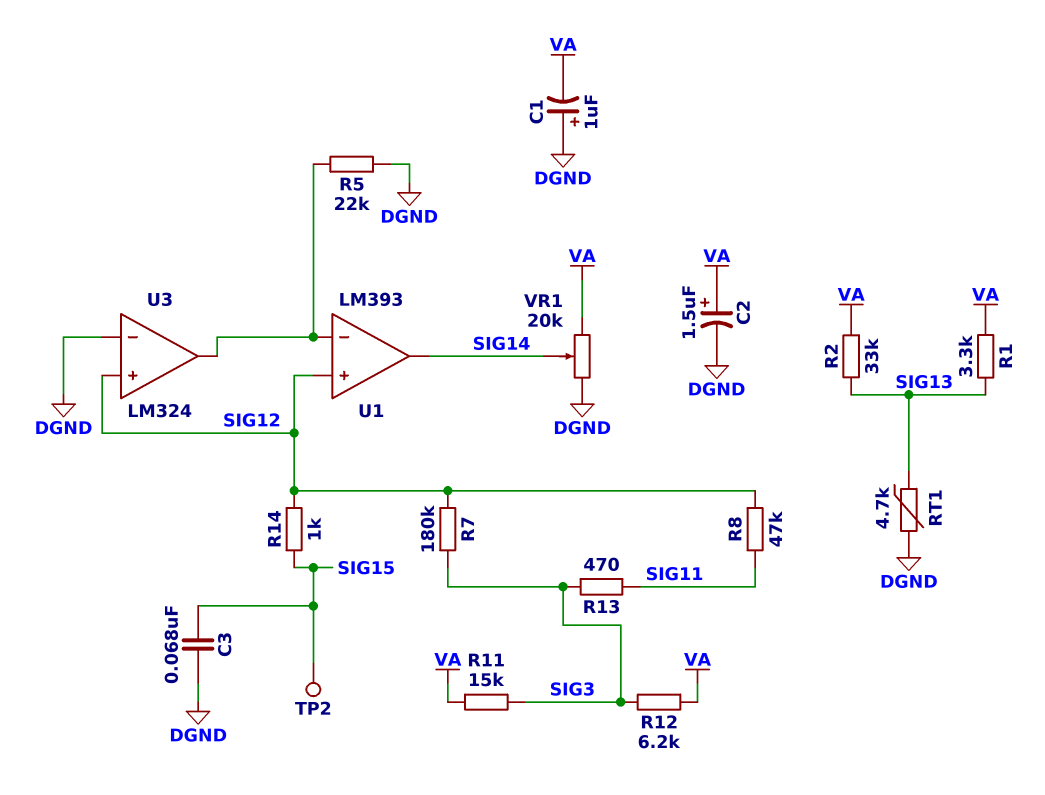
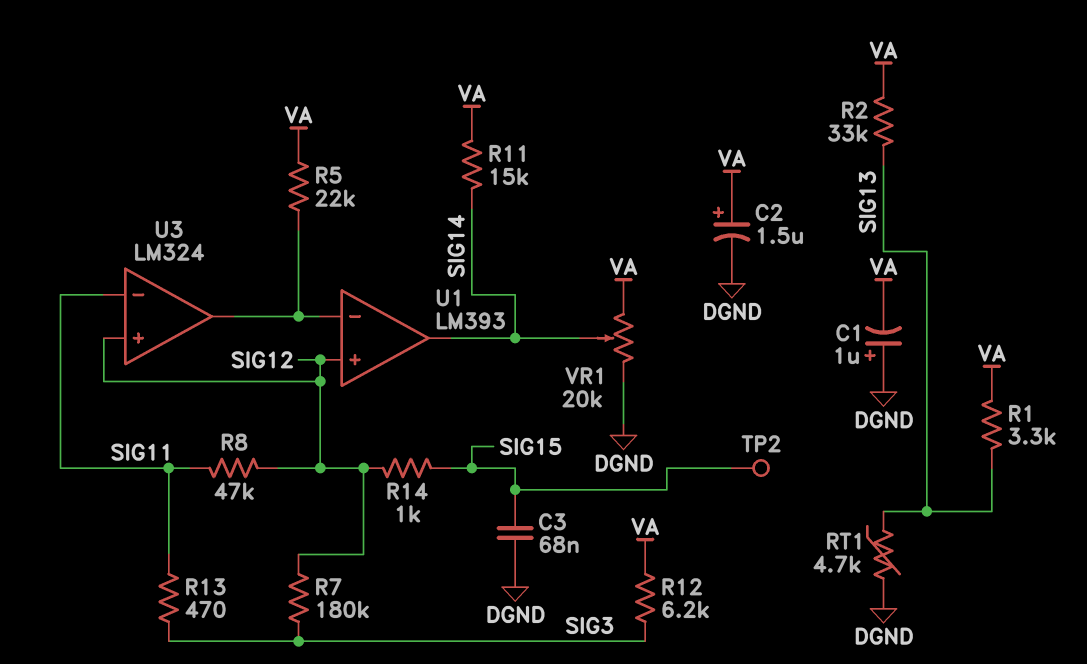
R5: 22k (DGND, U1/in-) -> 22k (U1/in-, VA)
R11: 15k (SIG3, VA) -> 15k (SIG14, VA)
U3 pin in-: DGND -> SIG11

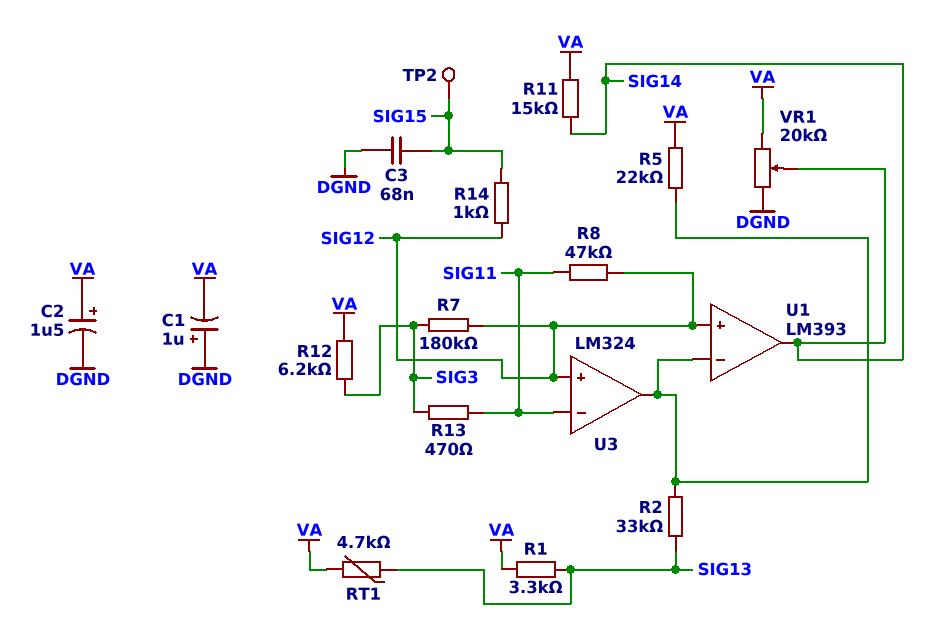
R2: 33k (SIG13, VA) -> 33k (SIG13, U1/in-)
RT1: 4.7k (DGND, SIG13) -> 4.7k (SIG13, VA)

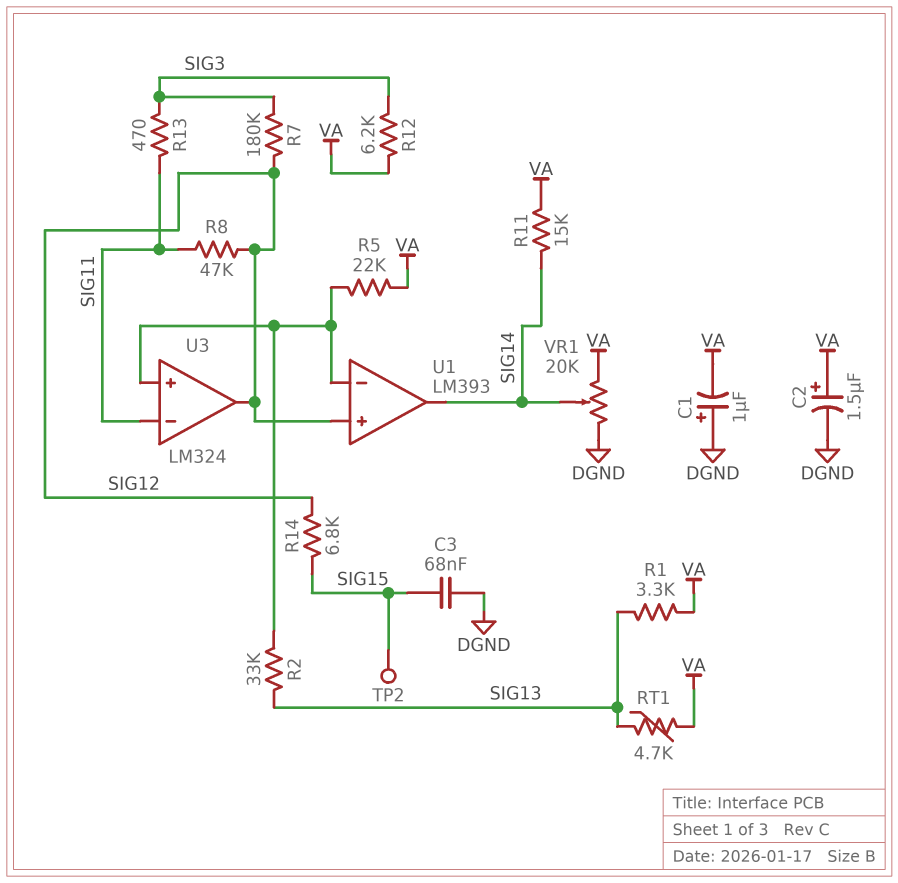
R14: 1k (SIG12, SIG15) -> 6.8k (SIG12, SIG15)
U3 pin in+: SIG12 -> U1/in-
U3 pin out: U1/in- -> SIG12

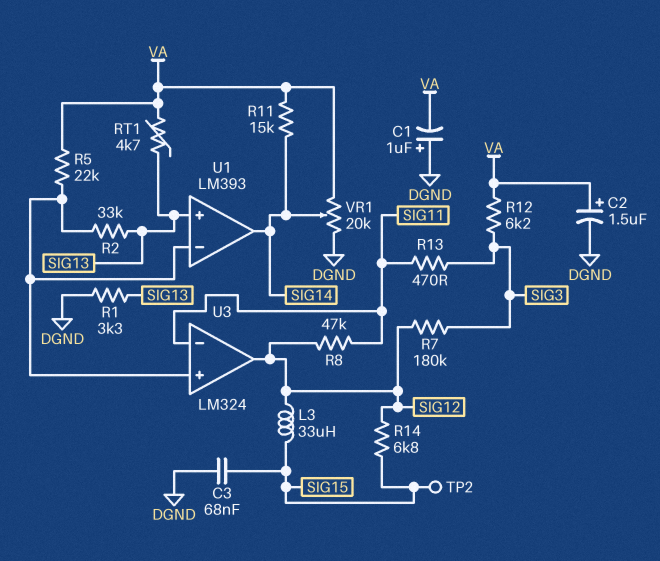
L3: none -> 33uH (SIG12, SIG15)
R1: 3.3k (SIG13, VA) -> 3.3k (DGND, SIG13)
U1 pin in+: SIG12 -> SIG13

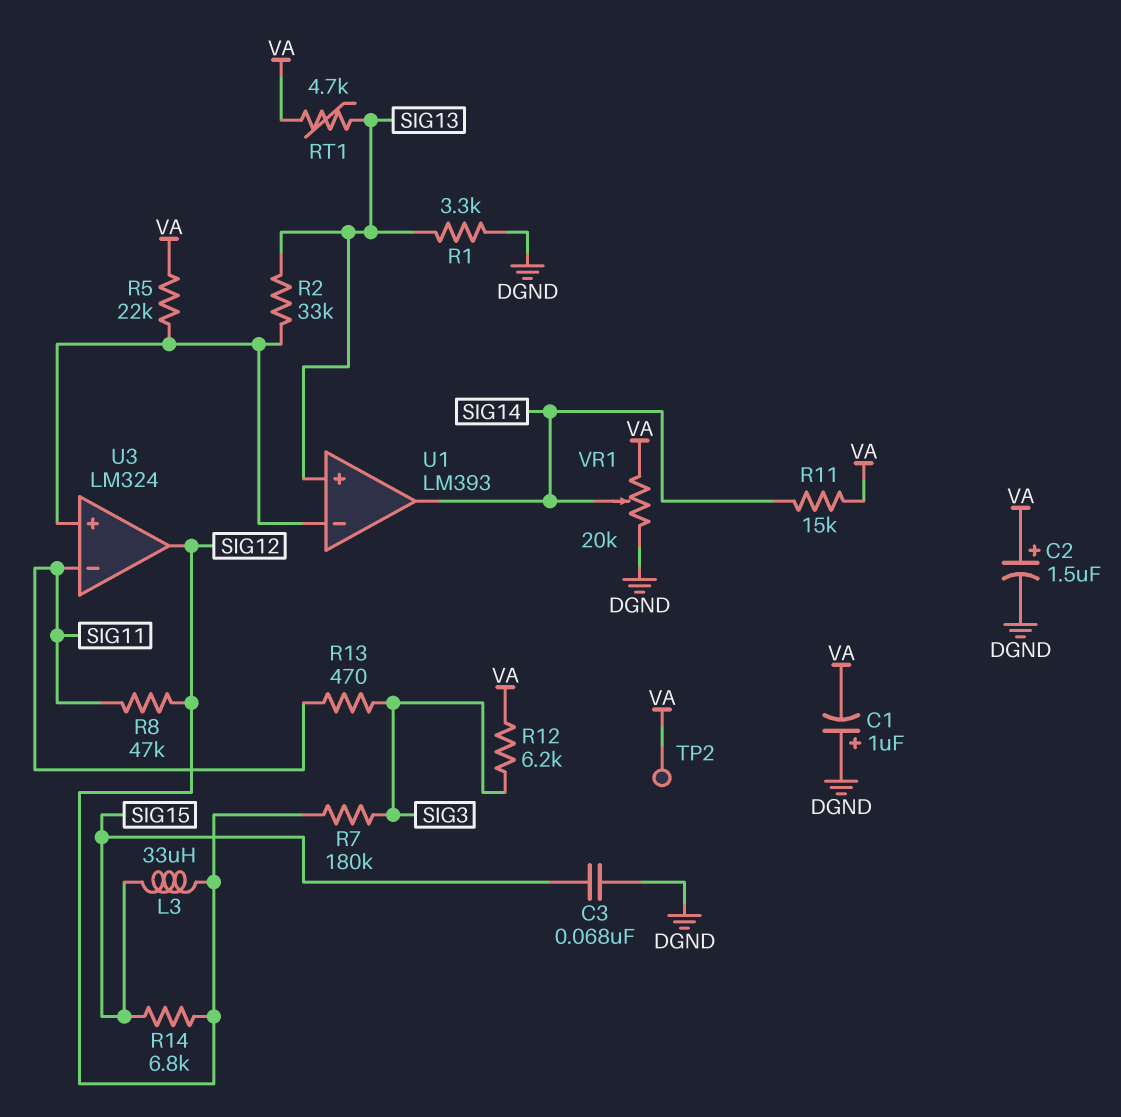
TP2: test point (SIG15) -> test point (VA)

